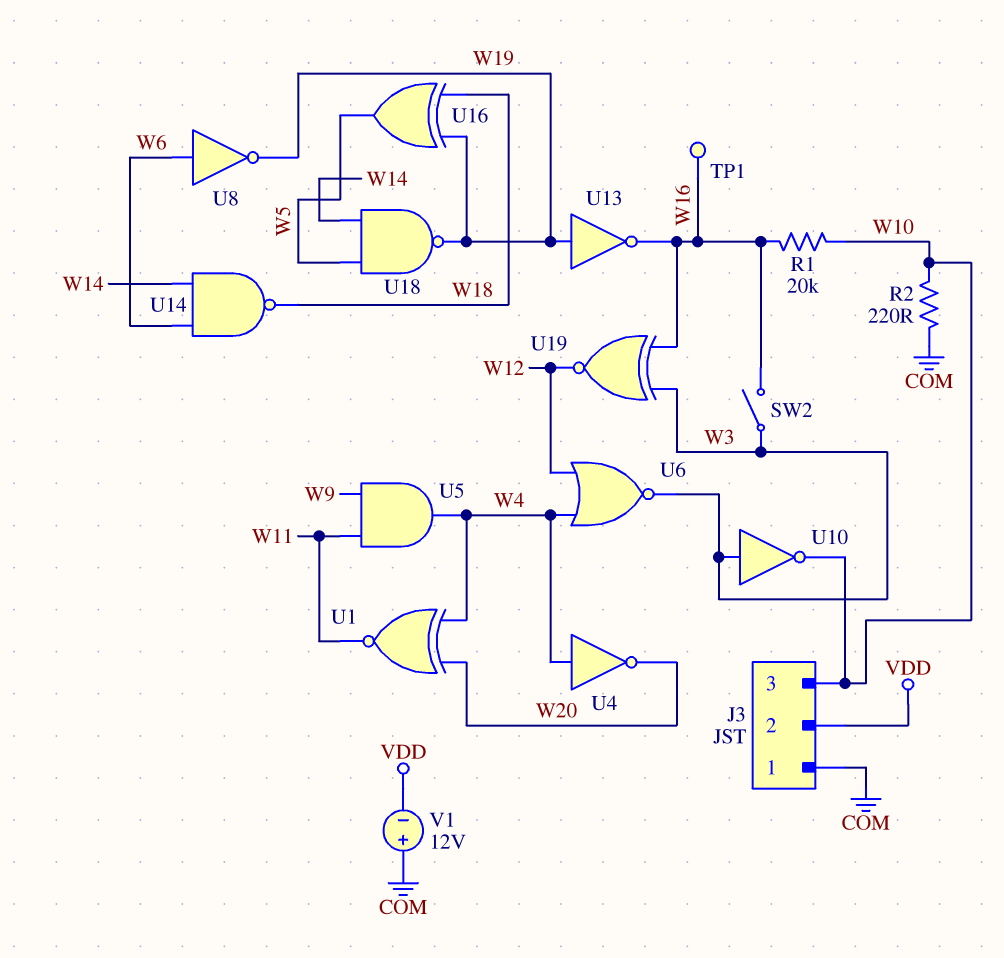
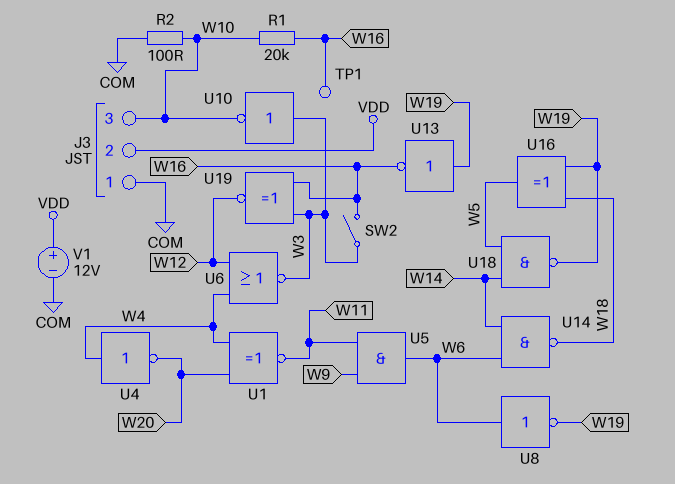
R2: 220 (COM, W10) -> 100 (COM, W10)
U5: AND (in W9, in W11, out W4) -> AND (in W9, in W11, out W6)
V1: 12V (plus COM, minus VDD) -> 12V (plus VDD, minus COM)

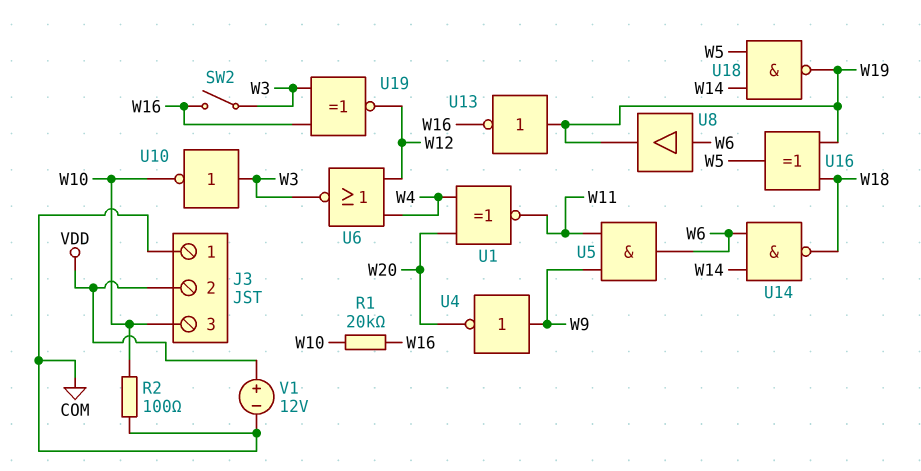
TP1: test point (W16) -> none
U4: NOT (in W4, out W20) -> NOT (in W9, out W20)
U8: NOT (in W6, out W19) -> buffer (in W6, out W19)

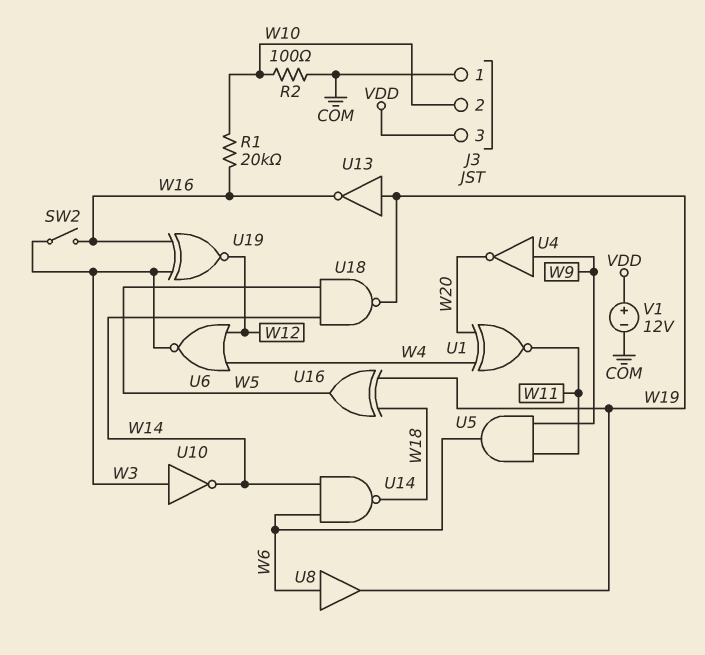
J3 pin 2: VDD -> W10
J3 pin 3: W10 -> VDD
U10: NOT (in W3, out W10) -> NOT (in W3, out W14)

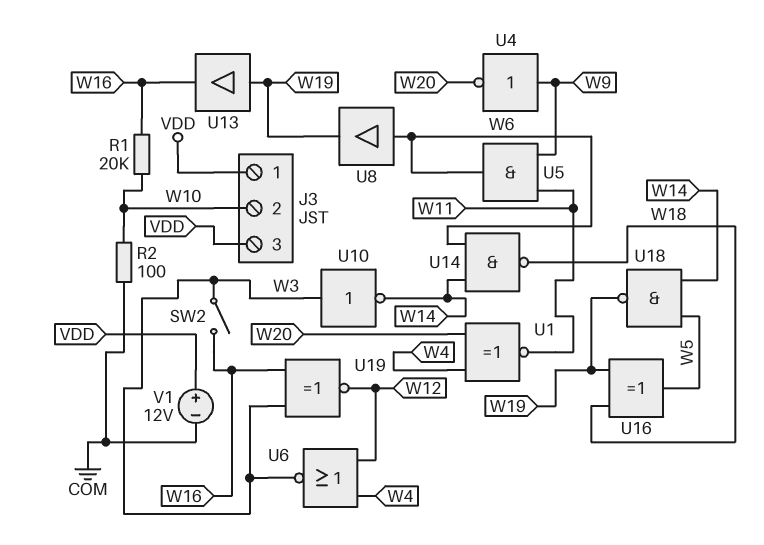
J3 pin 1: COM -> VDD
U13: NOT (in W19, out W16) -> buffer (in W19, out W16)

